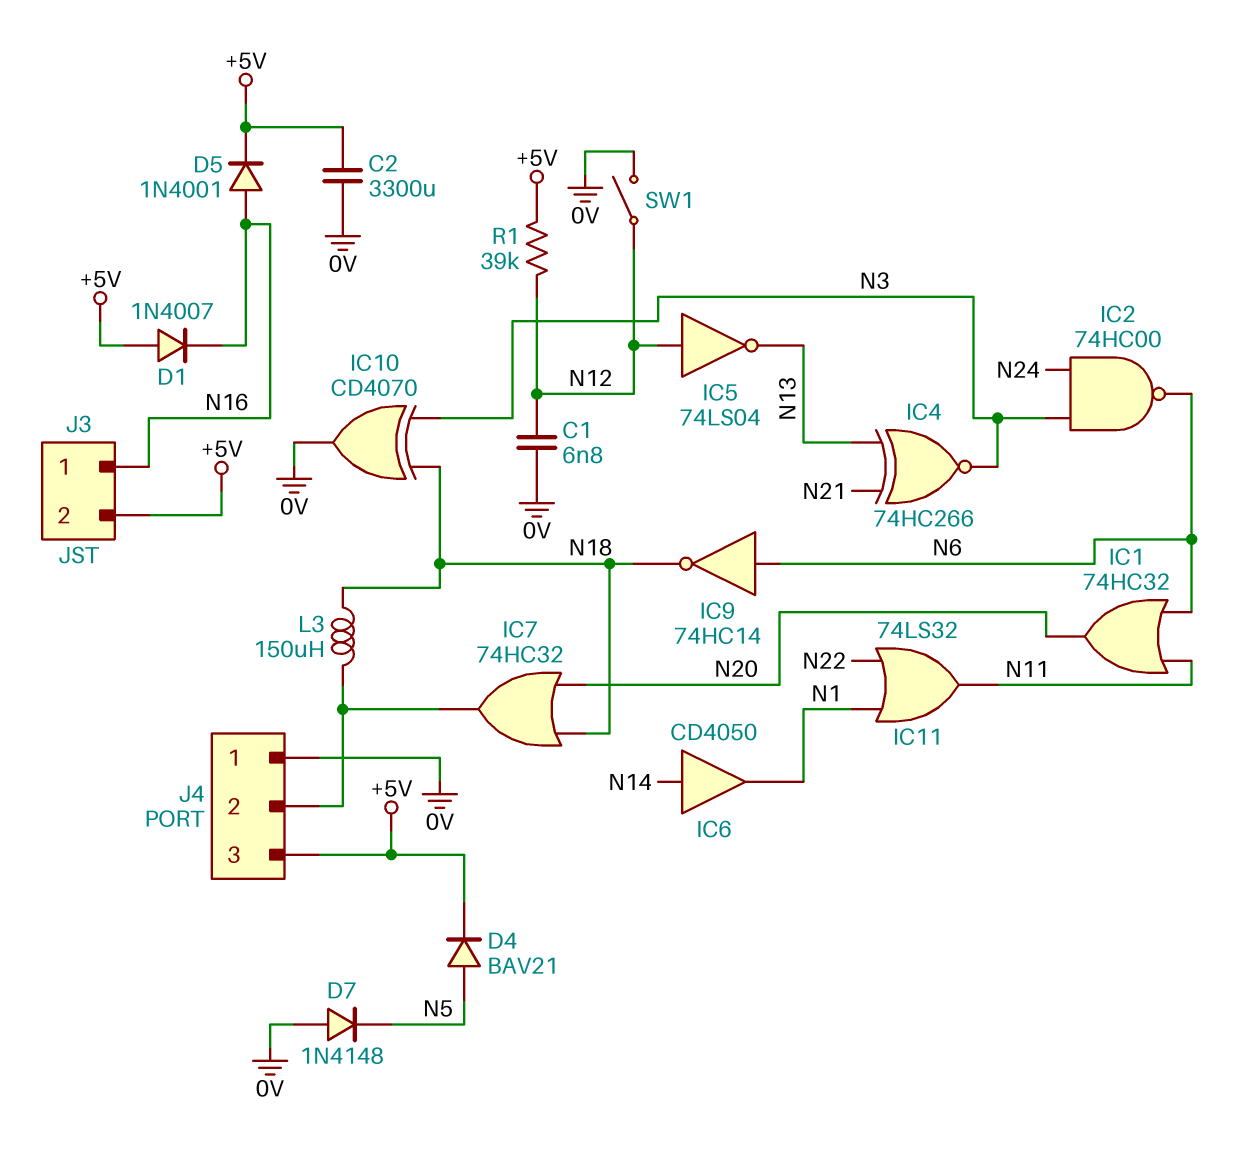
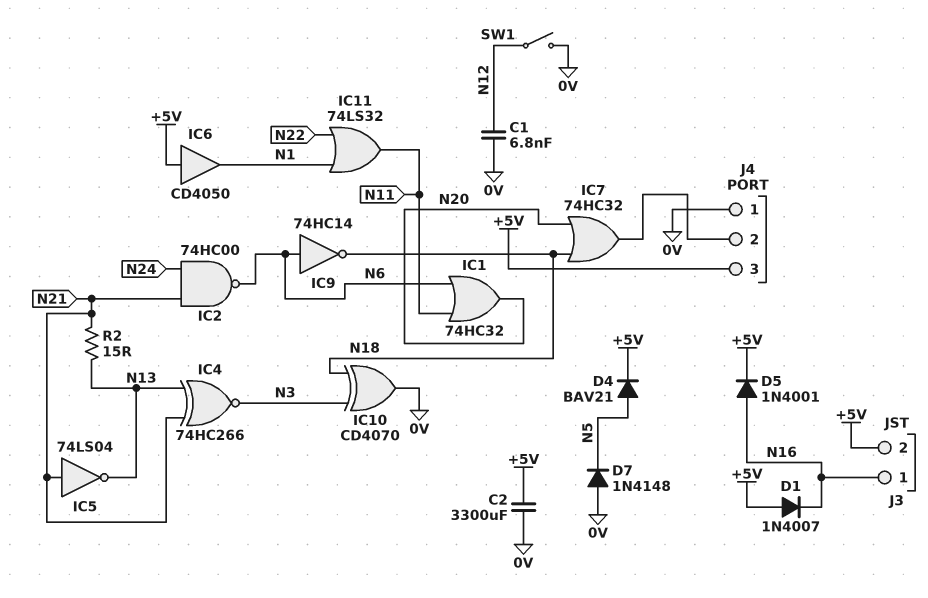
IC2: NAND 74HC00 (in N3, in N24, out N6) -> NAND 74HC00 (in N21, in N24, out N6)
IC5: NOT 74LS04 (in N12, out N13) -> NOT 74LS04 (in N21, out N13)
IC6: buffer CD4050 (in N14, out N1) -> buffer CD4050 (in +5V, out N1)
L3: 150uH (J4/2, N18) -> none
R1: 39k (+5V, N12) -> none
R2: none -> 15 (N13, N21)

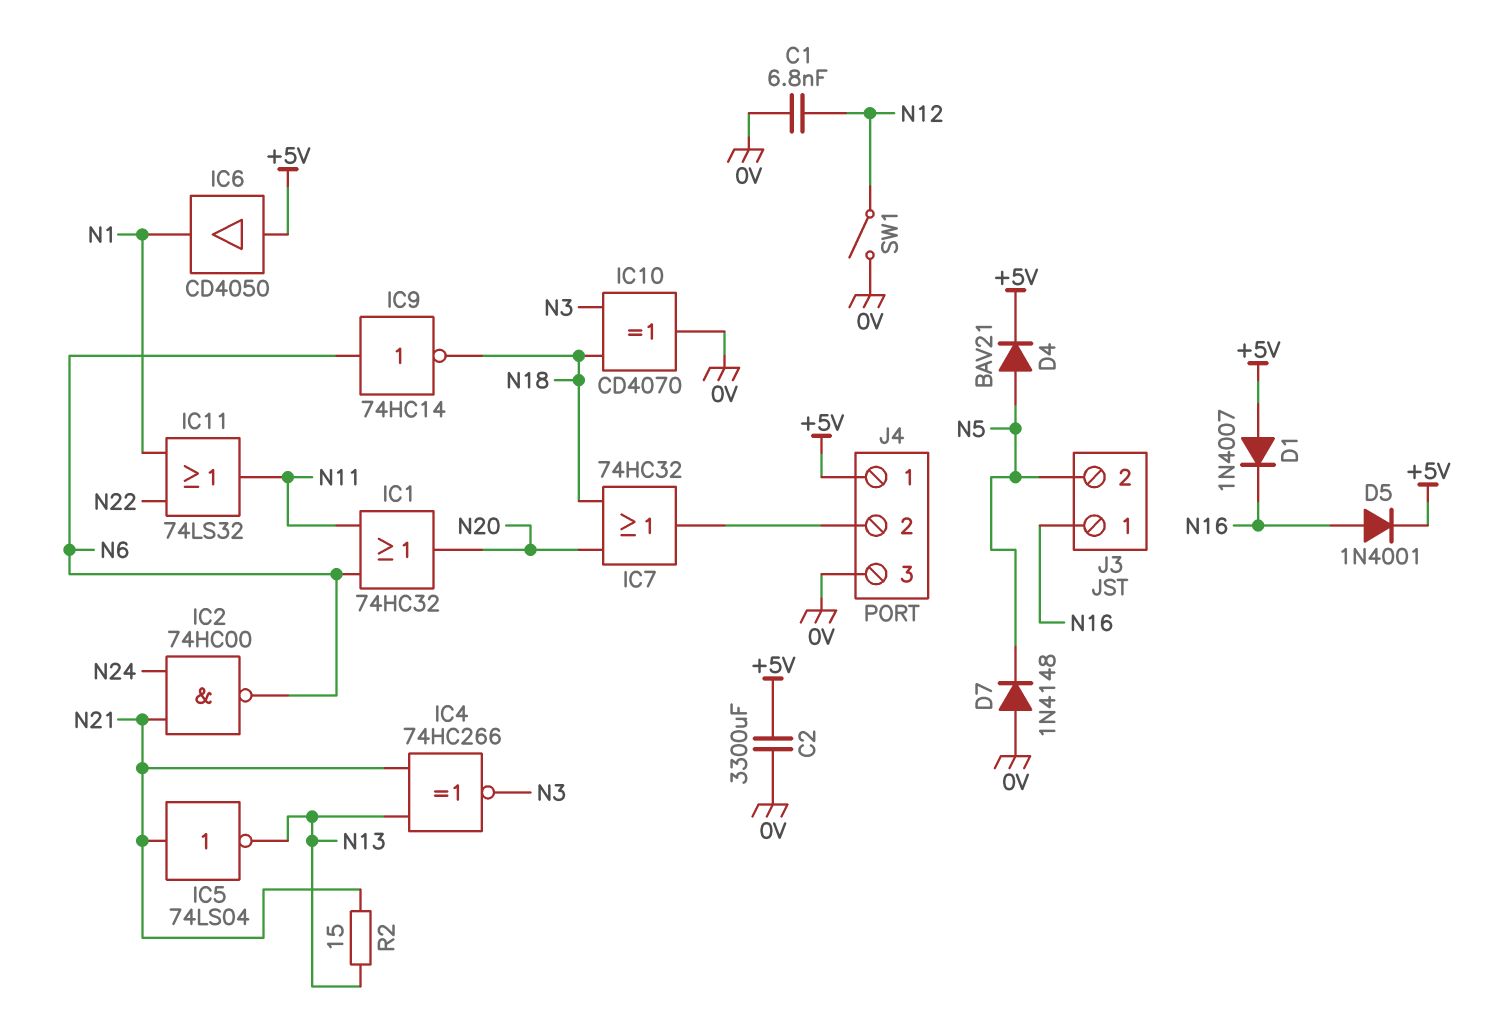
J3 pin 2: +5V -> N5
J4 pin 1: 0V -> +5V
J4 pin 3: +5V -> 0V

